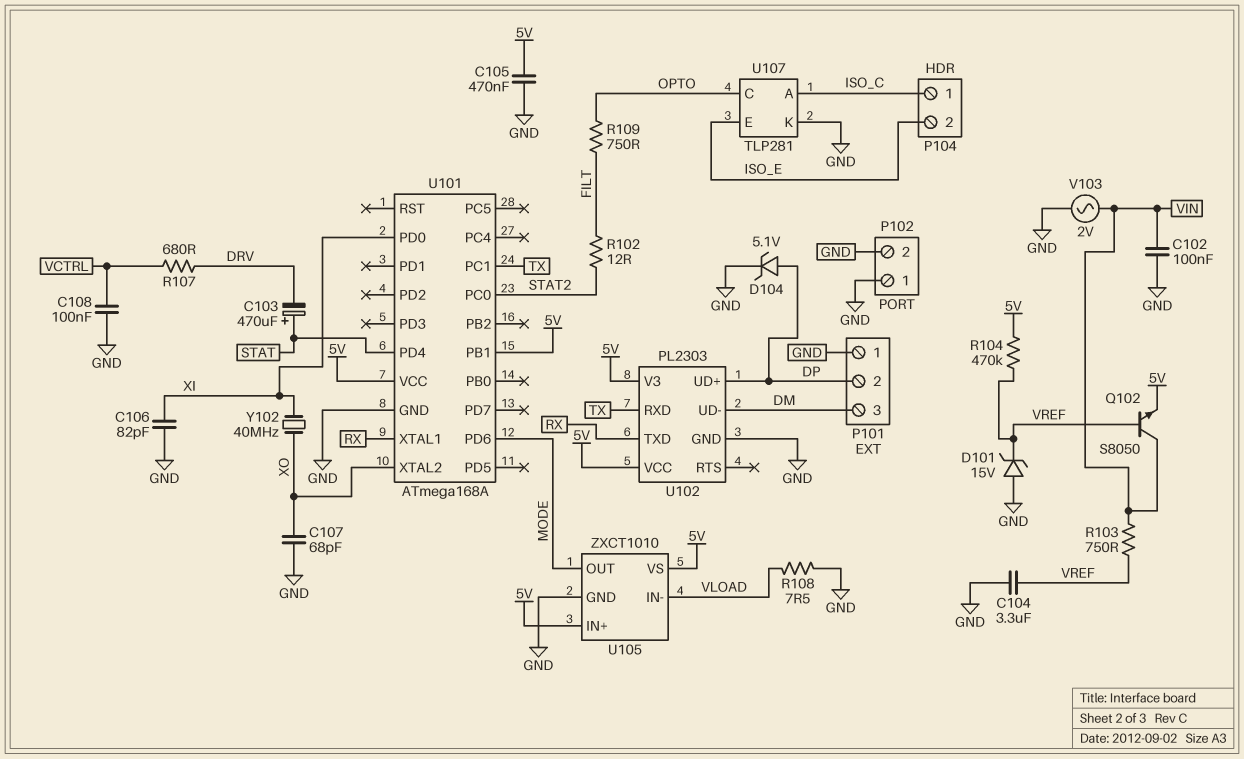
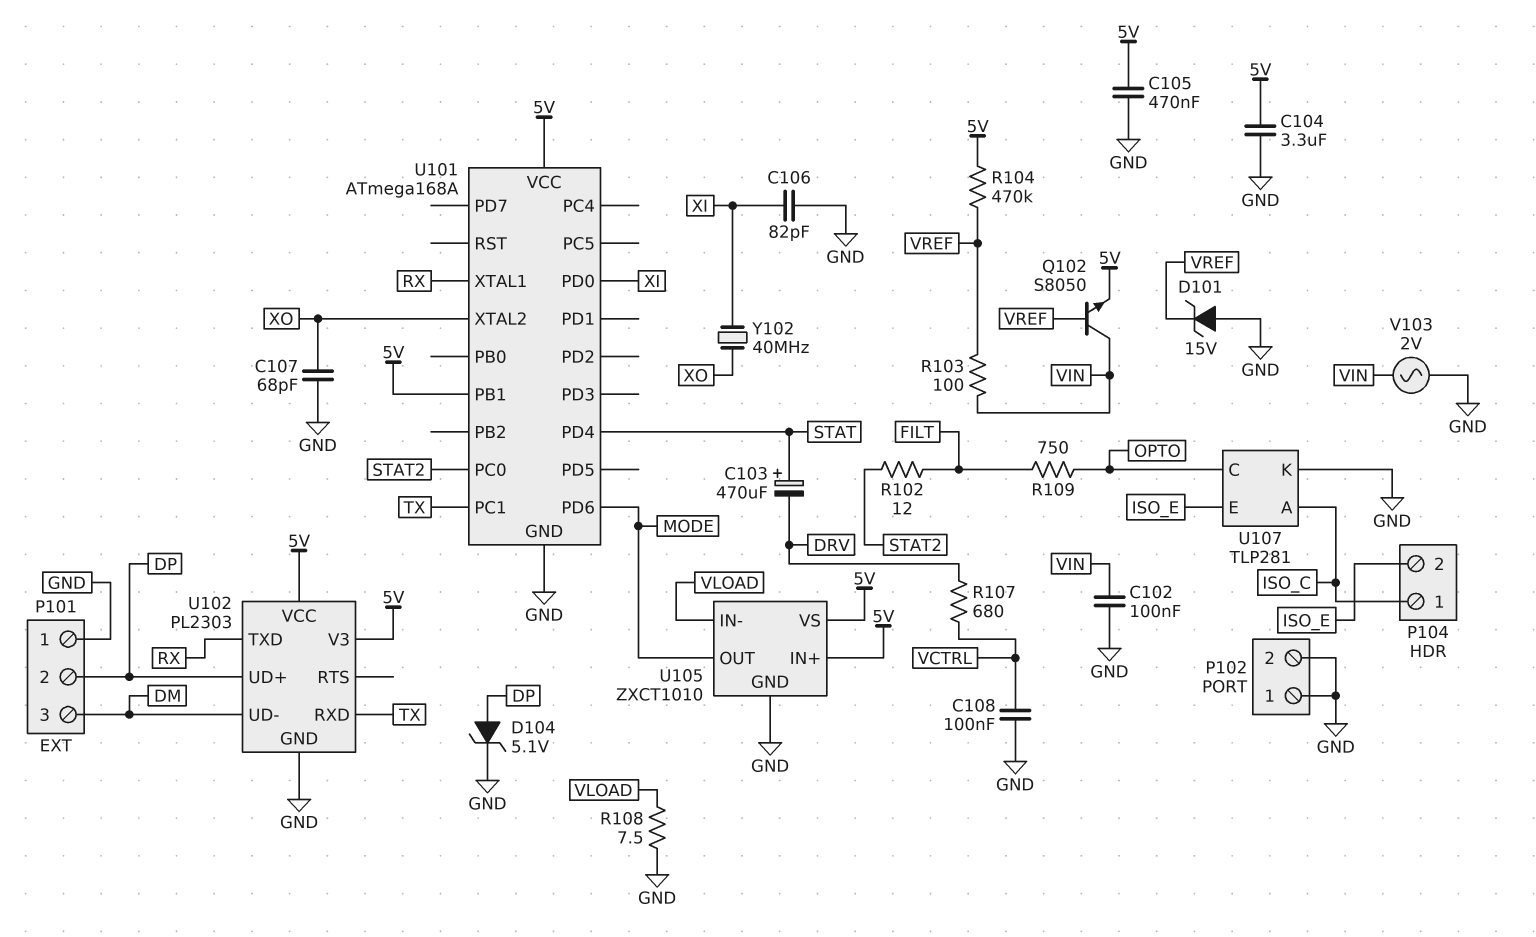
C104: 3.3uF (GND, VREF) -> 3.3uF (5V, GND)
R103: 750 (VIN, VREF) -> 100 (VIN, VREF)

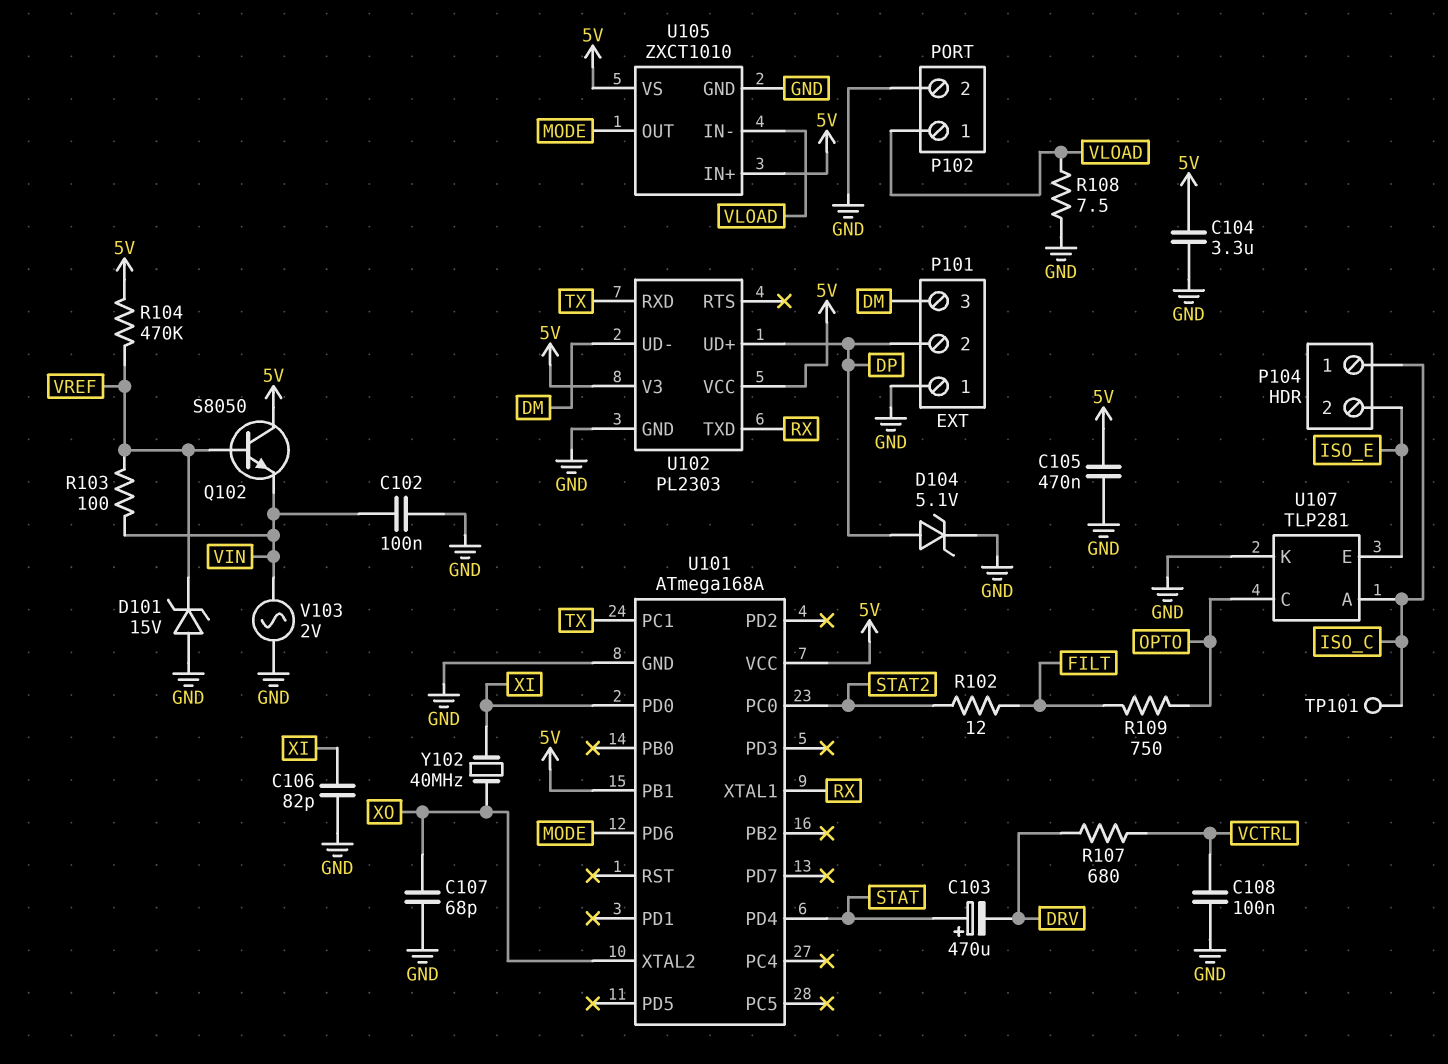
P102 pin 1: GND -> VLOAD
Q102: NPN S8050 (B VREF, C VIN, E 5V) -> NPN S8050 (B VREF, C 5V, E VIN)
TP101: none -> test point (ISO_C)

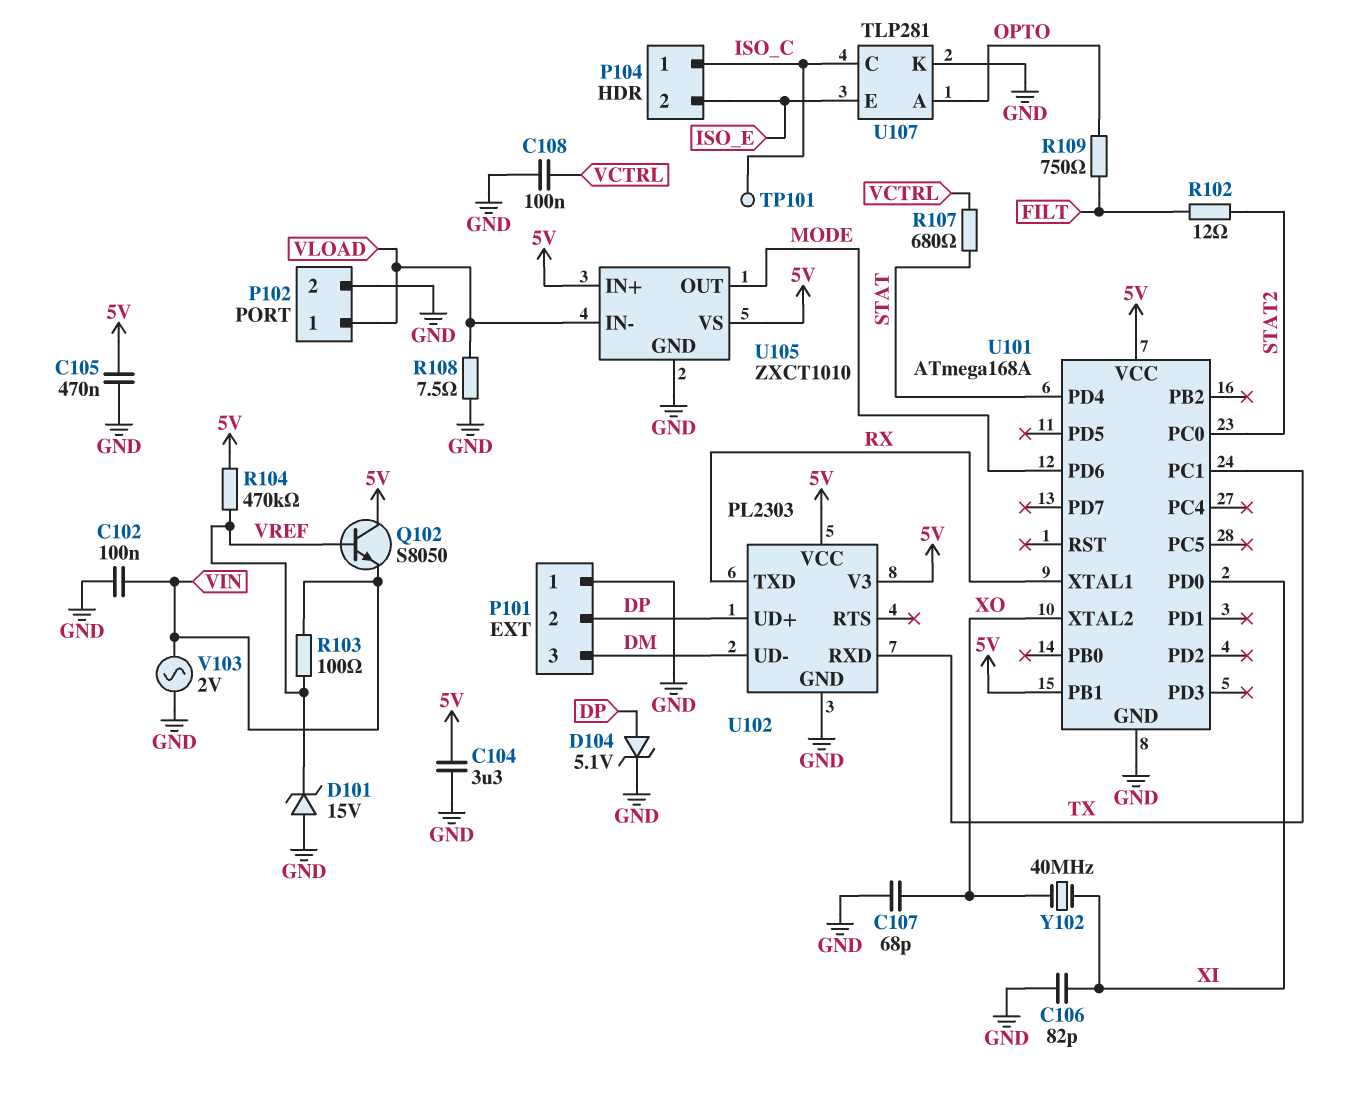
C103: 470uF (plus STAT, minus DRV) -> none
R107: 680 (DRV, VCTRL) -> 680 (STAT, VCTRL)
U107 pin A: ISO_C -> OPTO
U107 pin C: OPTO -> ISO_C

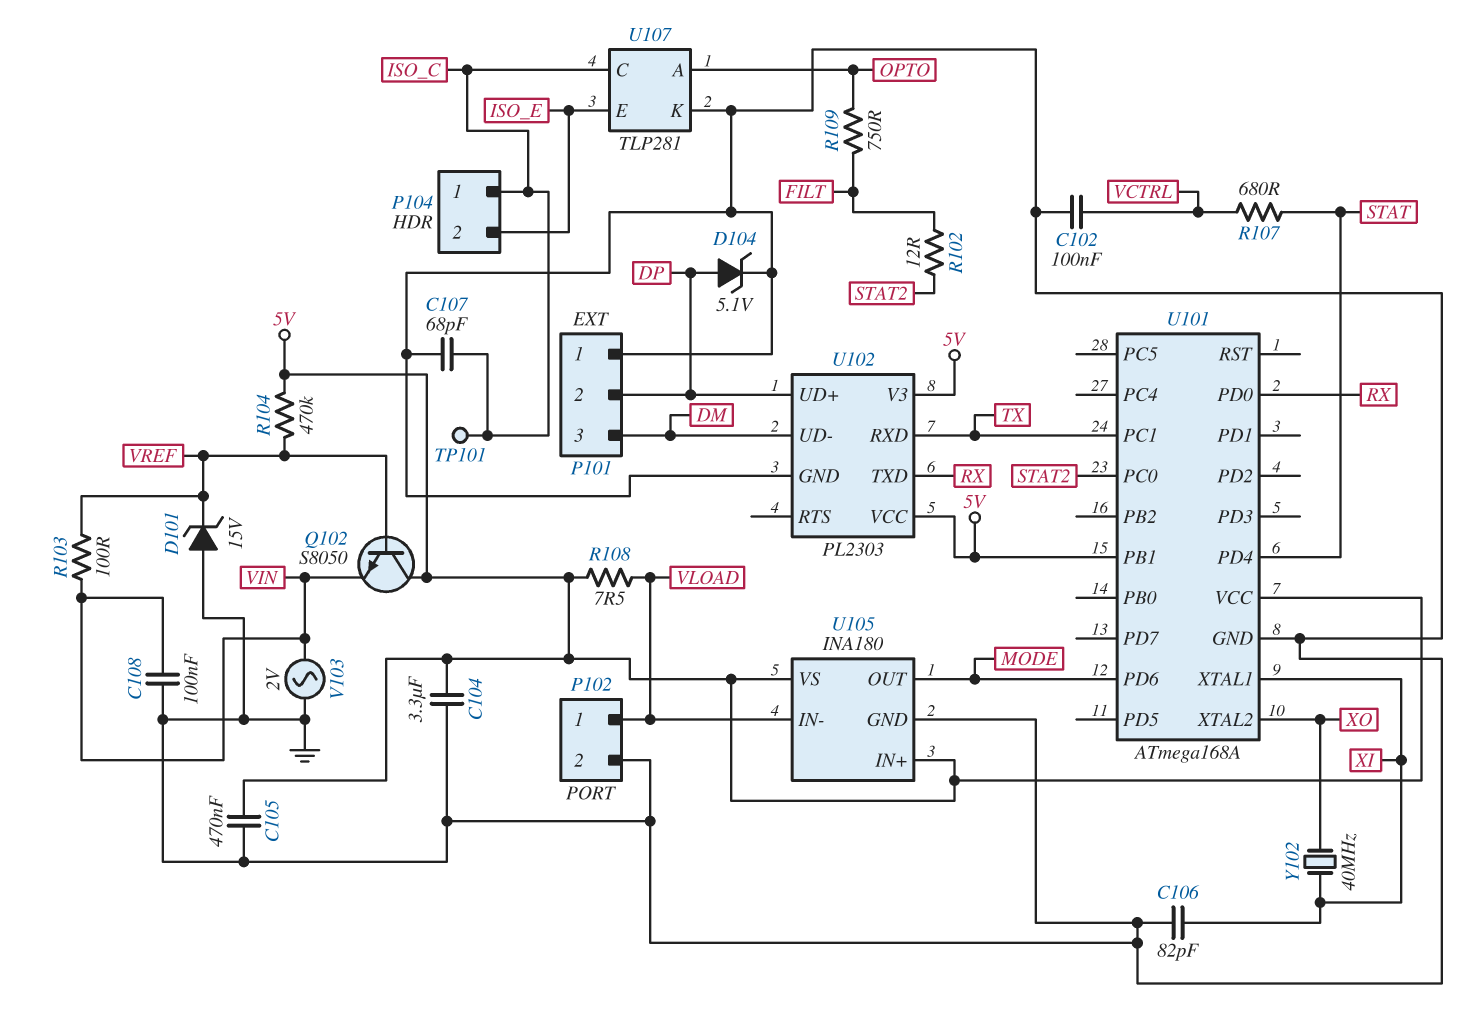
C102: 100nF (GND, VIN) -> 100nF (GND, VCTRL)
C107: 68pF (GND, XO) -> 68pF (GND, ISO_C)
C108: 100nF (GND, VCTRL) -> 100nF (GND, VIN)
R108: 7.5 (GND, VLOAD) -> 7.5 (5V, VLOAD)
U101 pin PD0: XI -> RX
U101 pin XTAL1: RX -> XI
U105: ZXCT1010 -> INA180

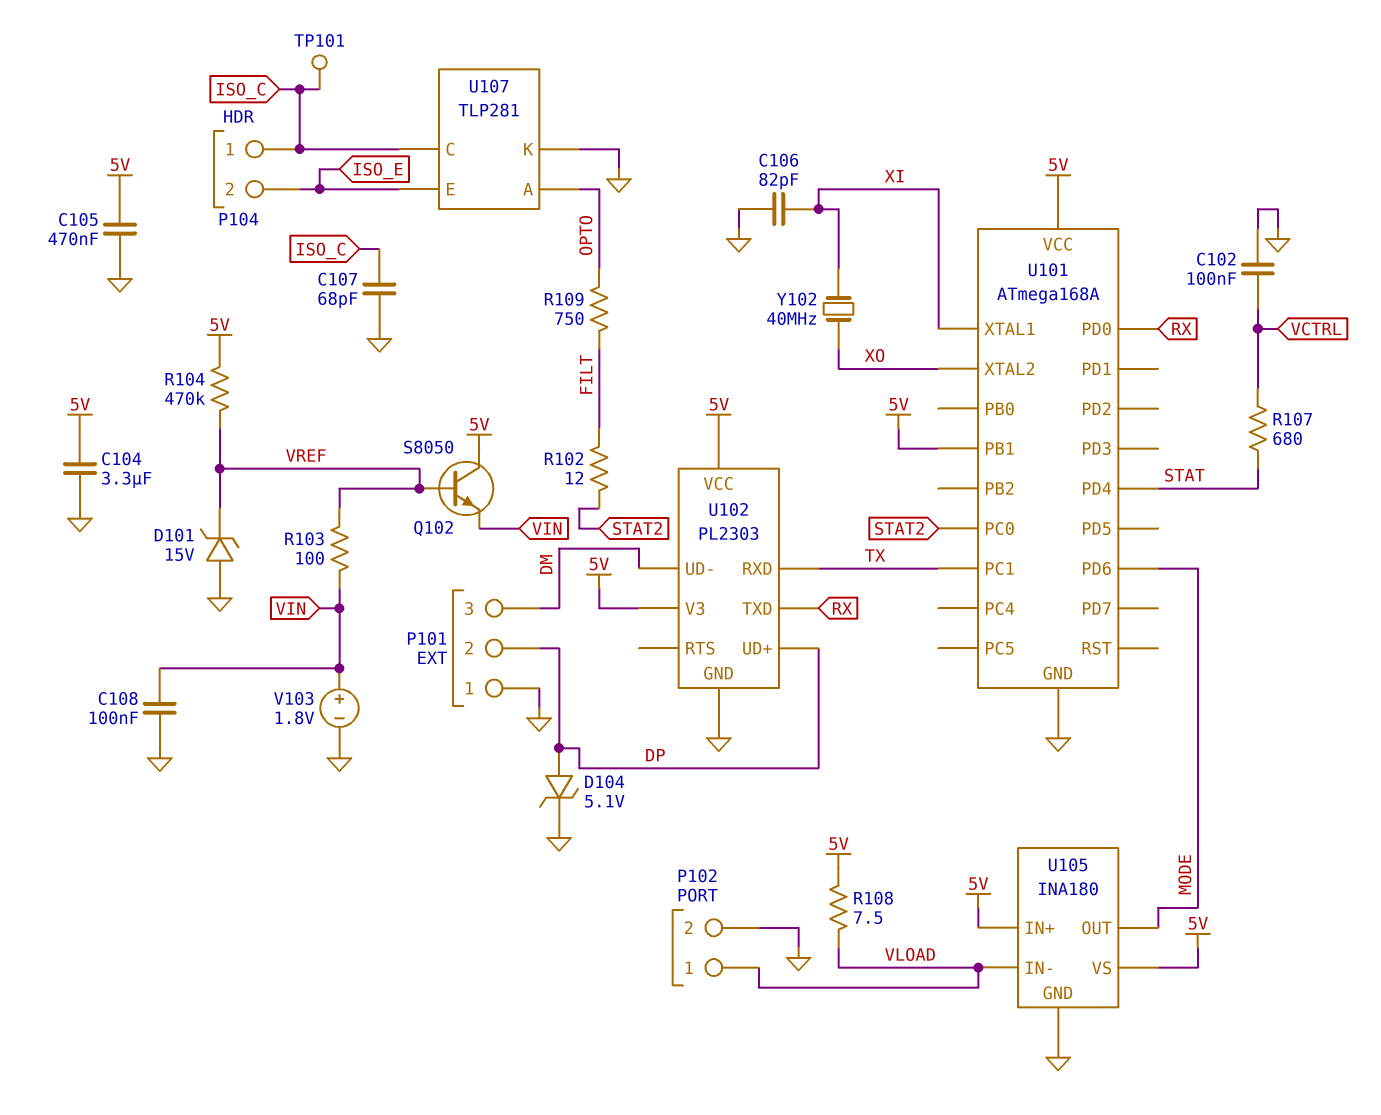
V103: AC 2V (GND, VIN) -> 1.8V (plus VIN, minus GND)

